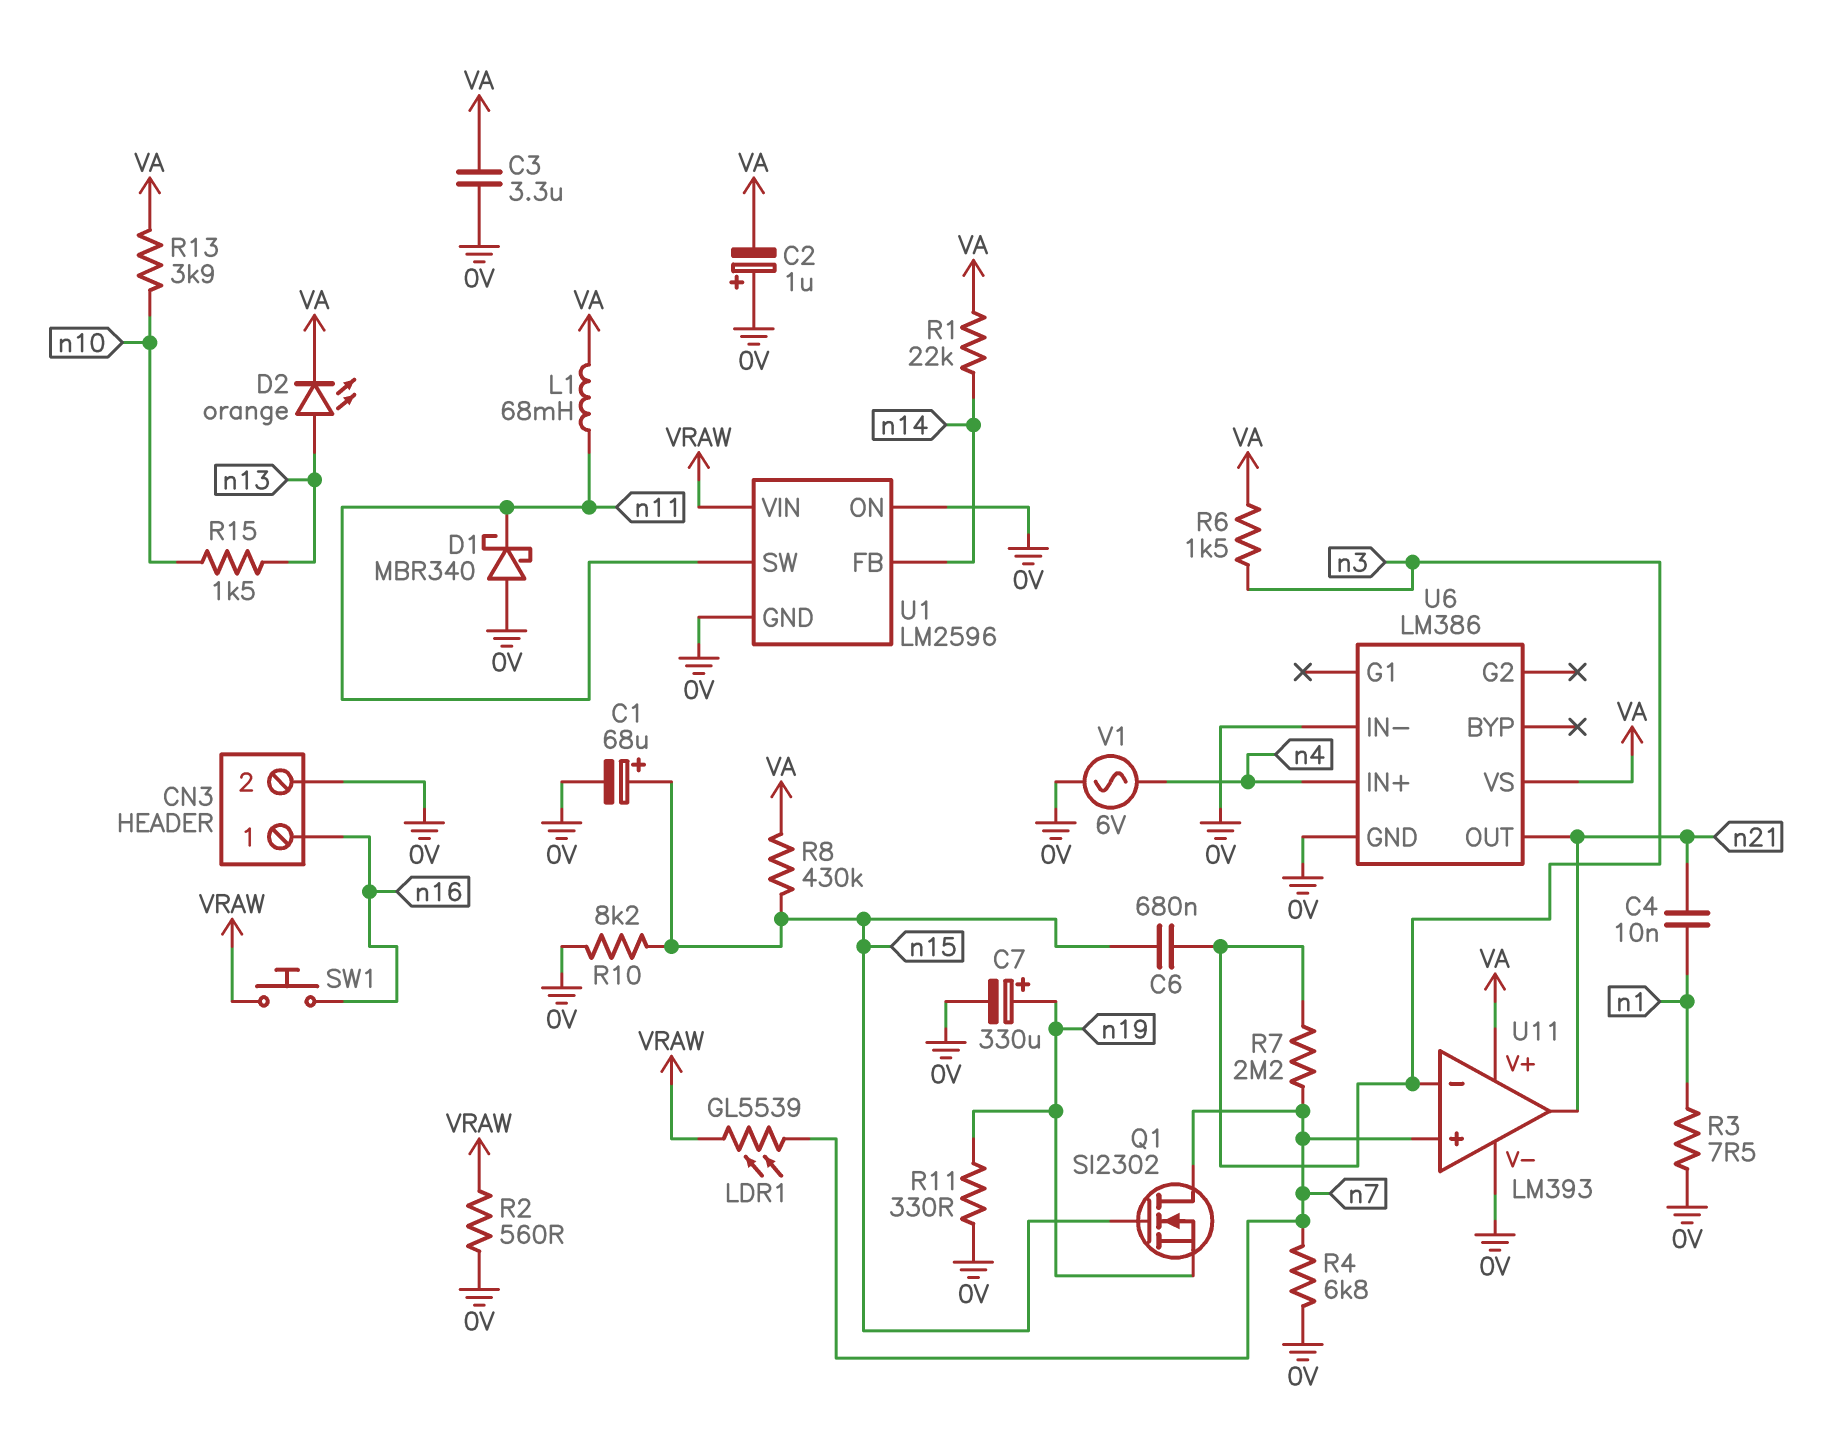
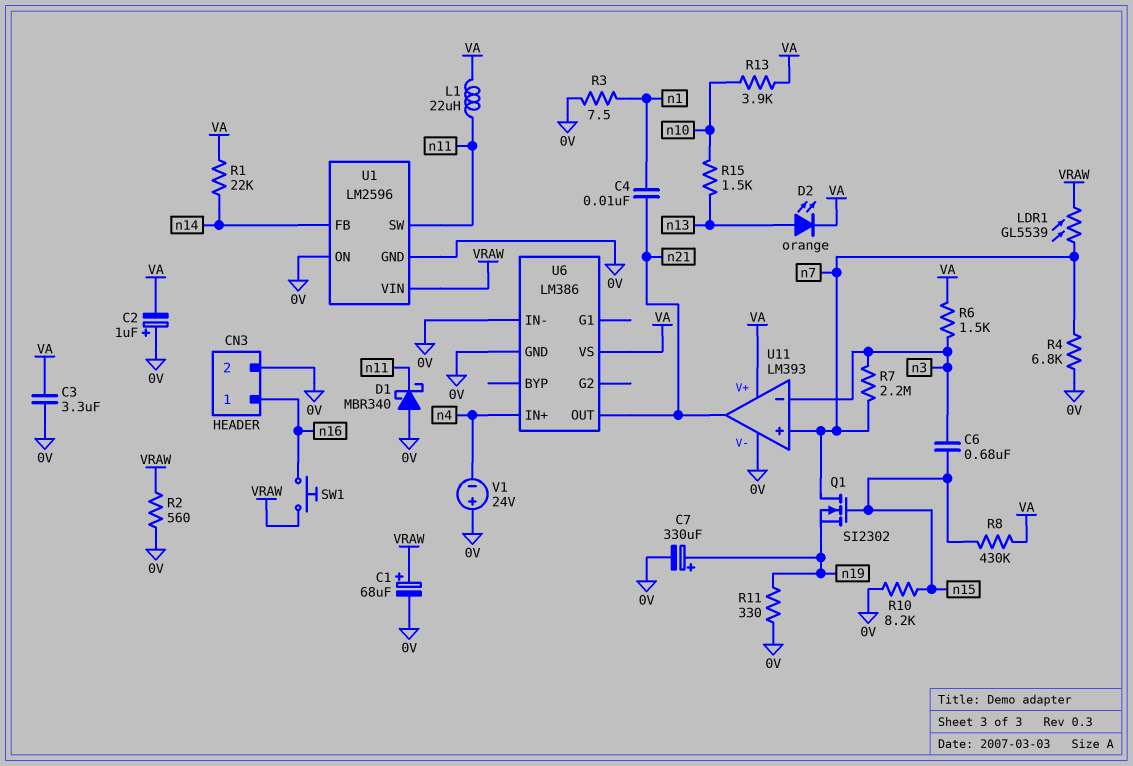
C1: 68uF (plus n15, minus 0V) -> 68uF (plus VRAW, minus 0V)
L1: 68mH (VA, n11) -> 22uH (VA, n11)
V1: AC 6V (0V, n4) -> 24V (plus 0V, minus n4)

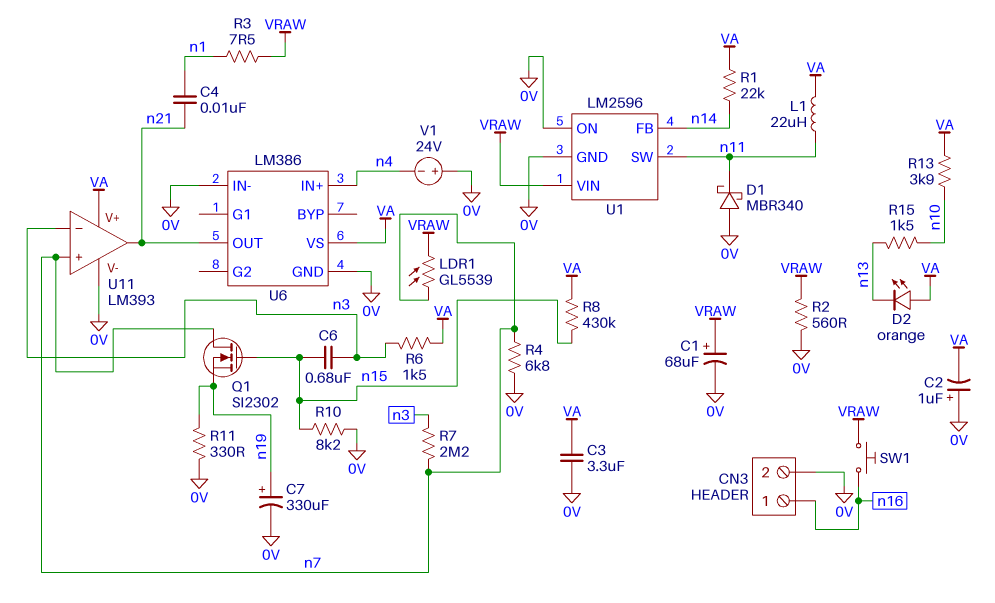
D2: LED orange (A n13, K VA) -> LED orange (A VA, K n13)
R3: 7.5 (0V, n1) -> 7.5 (VRAW, n1)

